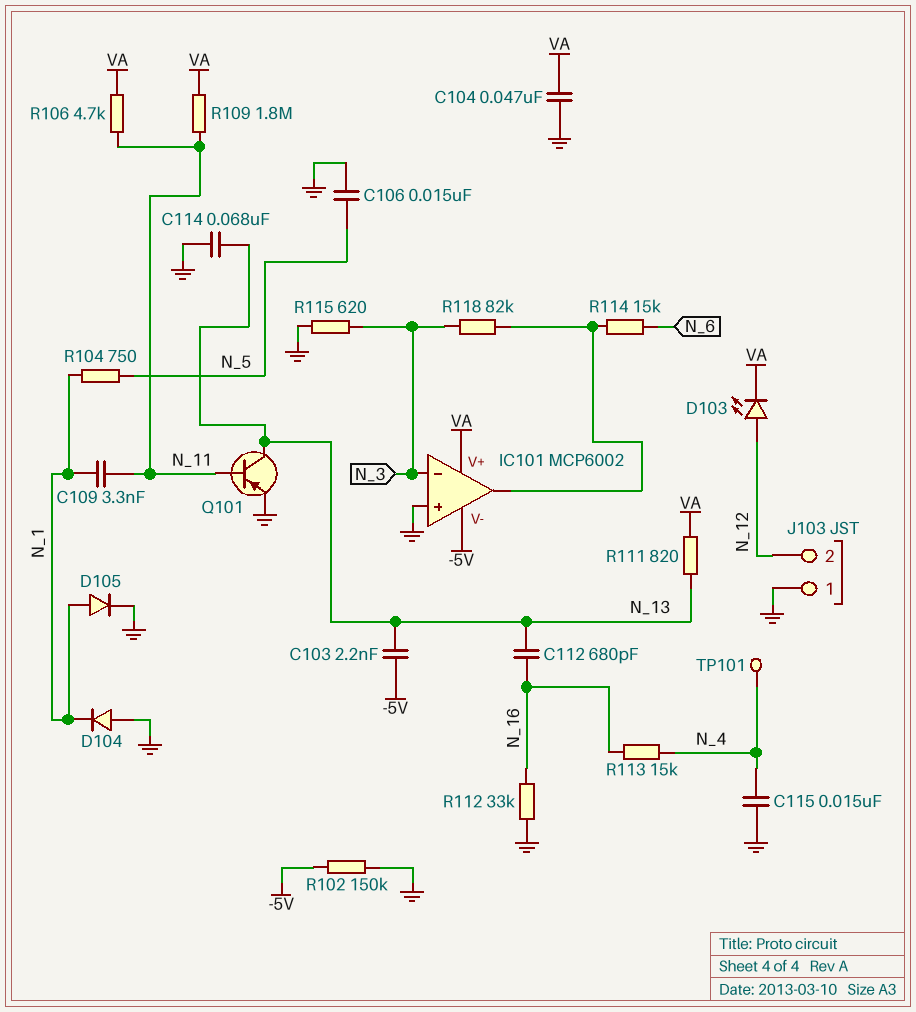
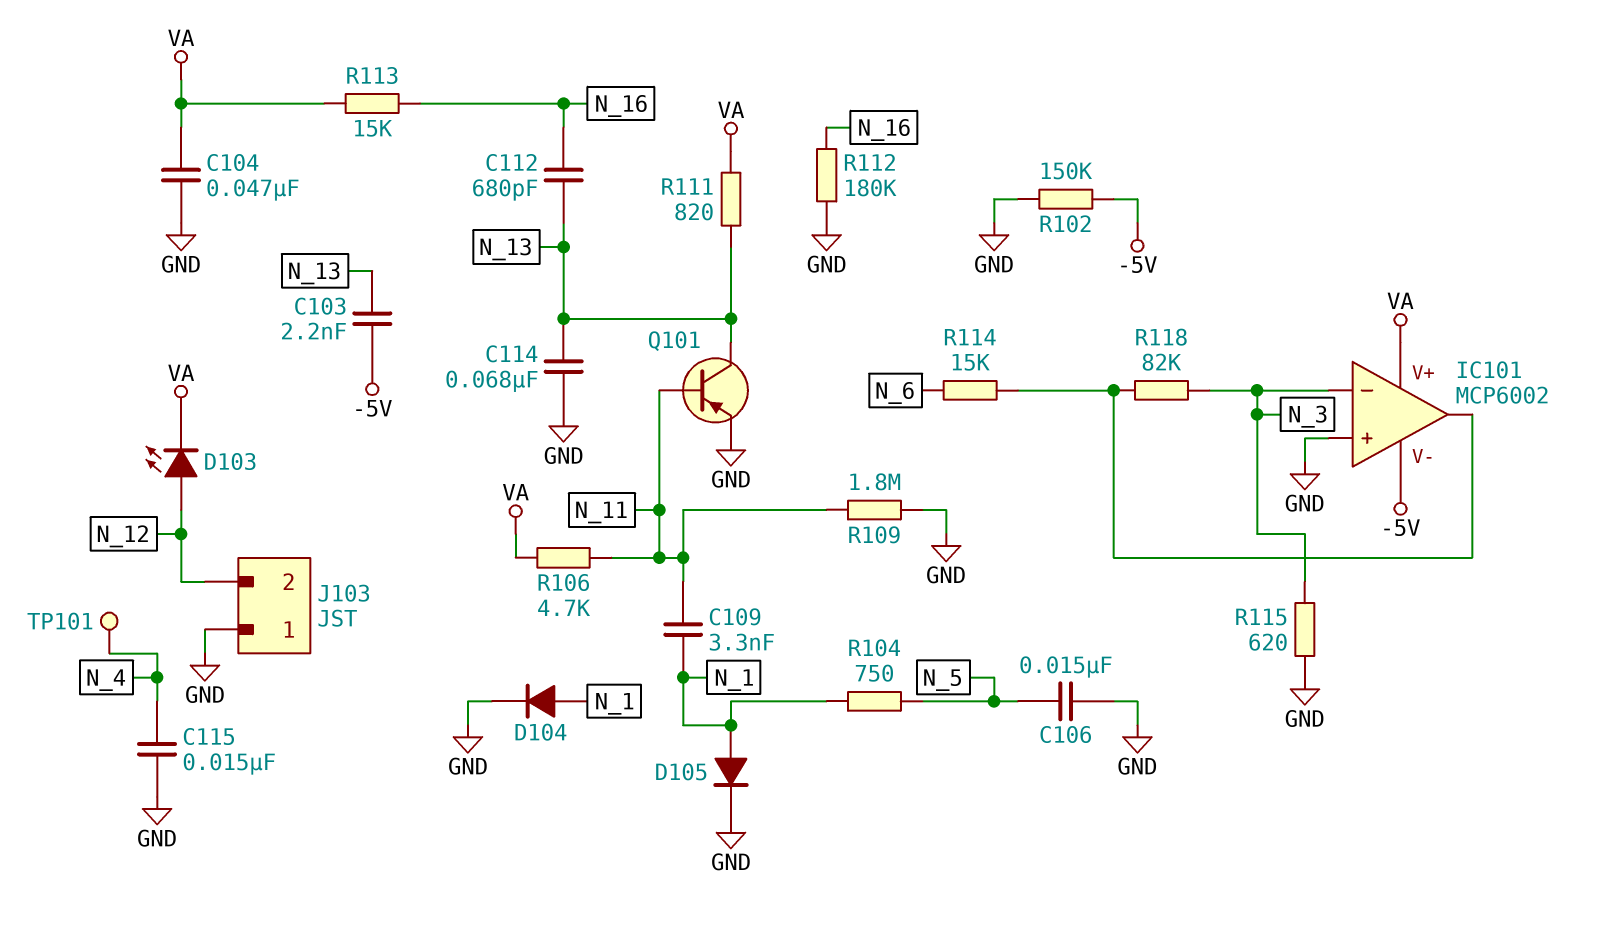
D104: diode (A GND, K N_1) -> diode (A N_1, K GND)
R109: 1.8M (N_11, VA) -> 1.8M (GND, N_11)
R112: 33k (GND, N_16) -> 180k (GND, N_16)
R113: 15k (N_4, N_16) -> 15k (N_16, VA)

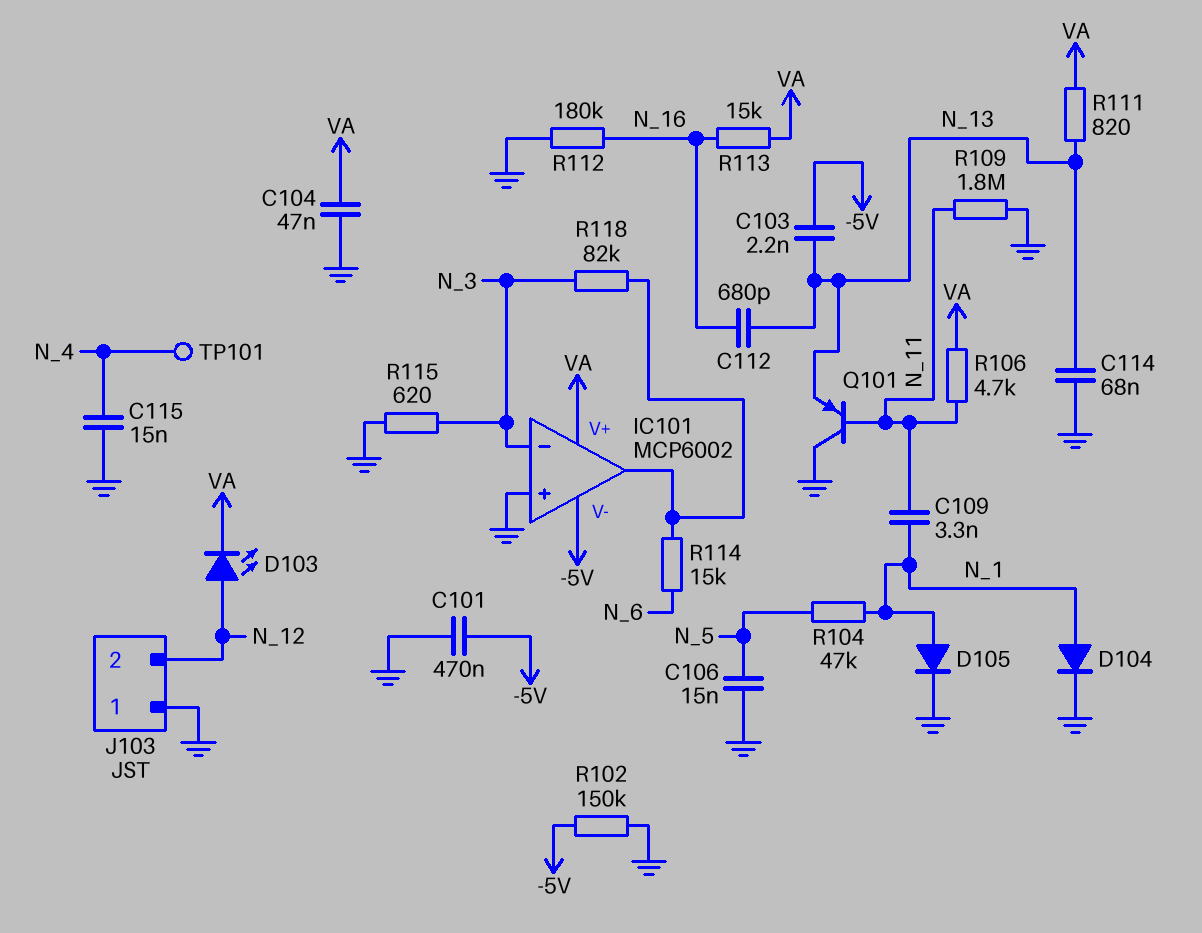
C101: none -> 470nF (-5V, GND)
Q101: PNP (B N_11, C N_13, E GND) -> PNP (B N_11, C GND, E N_13)
R104: 750 (N_1, N_5) -> 47k (N_1, N_5)

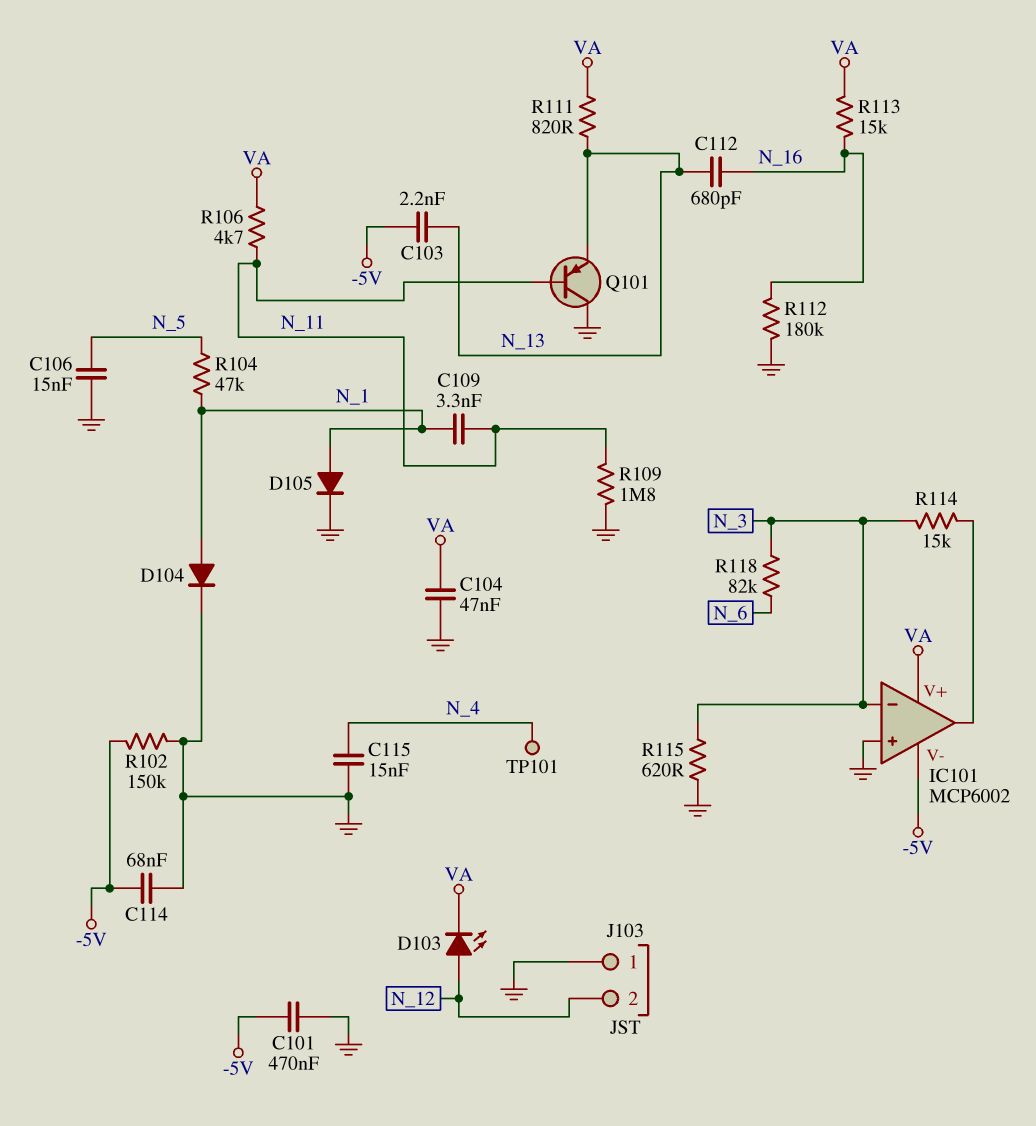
C114: 68nF (GND, N_13) -> 68nF (-5V, GND)
R114: 15k (IC101/out, N_6) -> 15k (IC101/out, N_3)
R118: 82k (IC101/out, N_3) -> 82k (N_3, N_6)

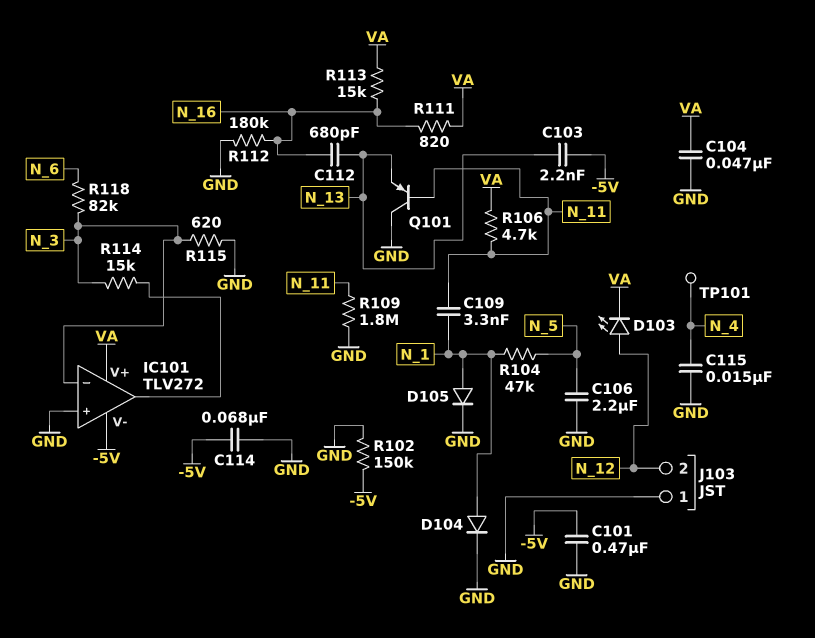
C106: 15nF (GND, N_5) -> 2.2uF (GND, N_5)
IC101: MCP6002 -> TLV272
R111: 820 (N_13, VA) -> 820 (N_16, VA)

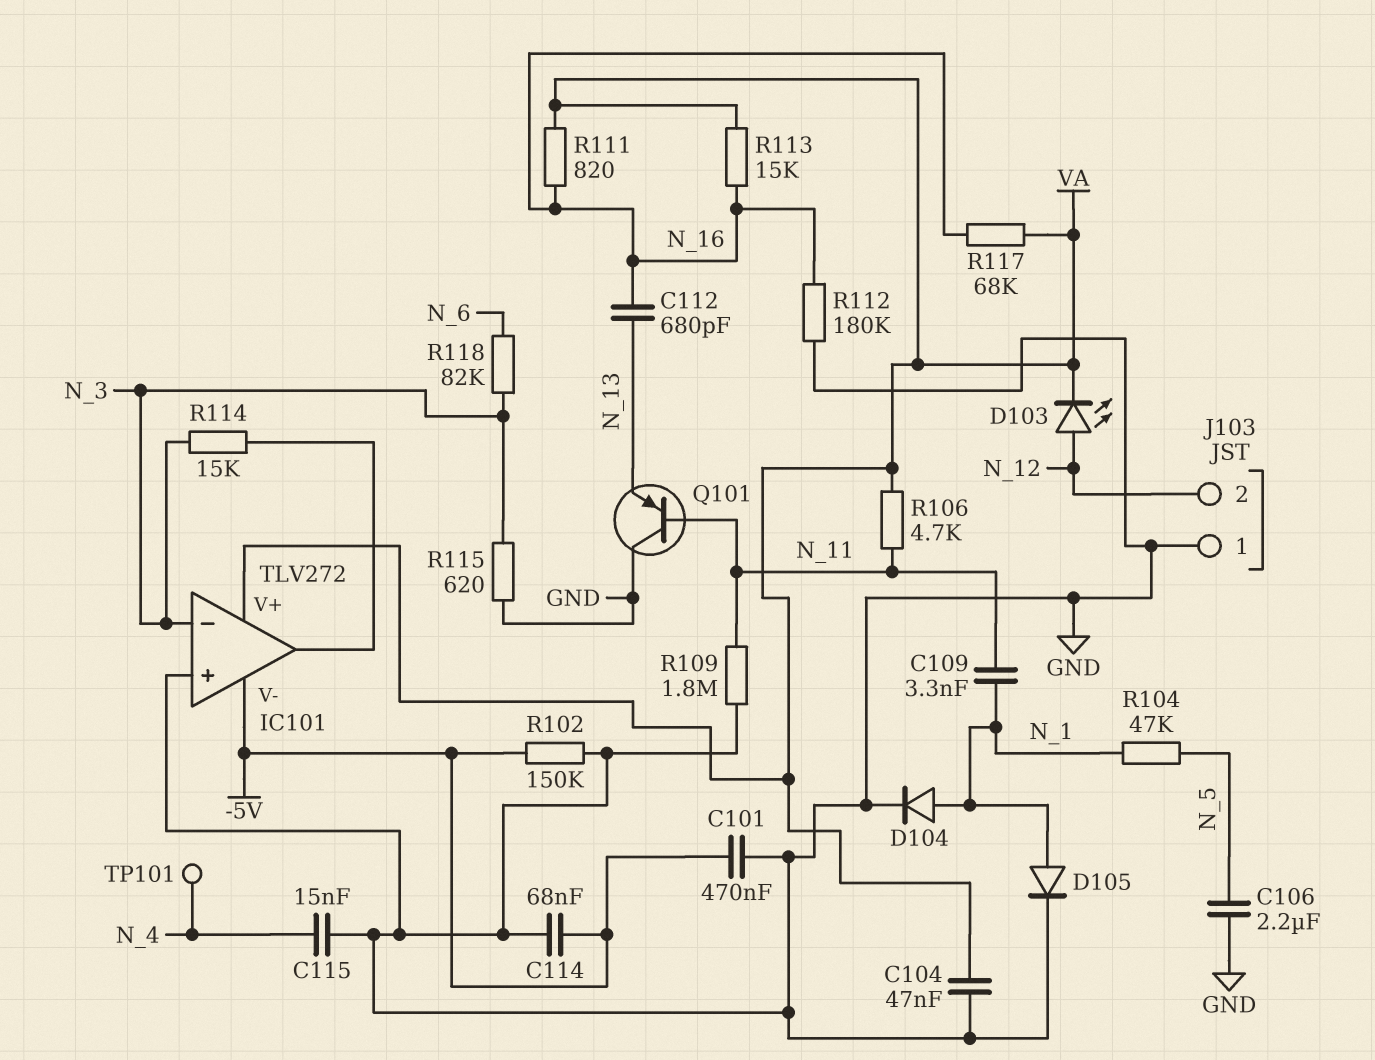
C103: 2.2nF (-5V, N_13) -> none
R117: none -> 68k (N_16, VA)

